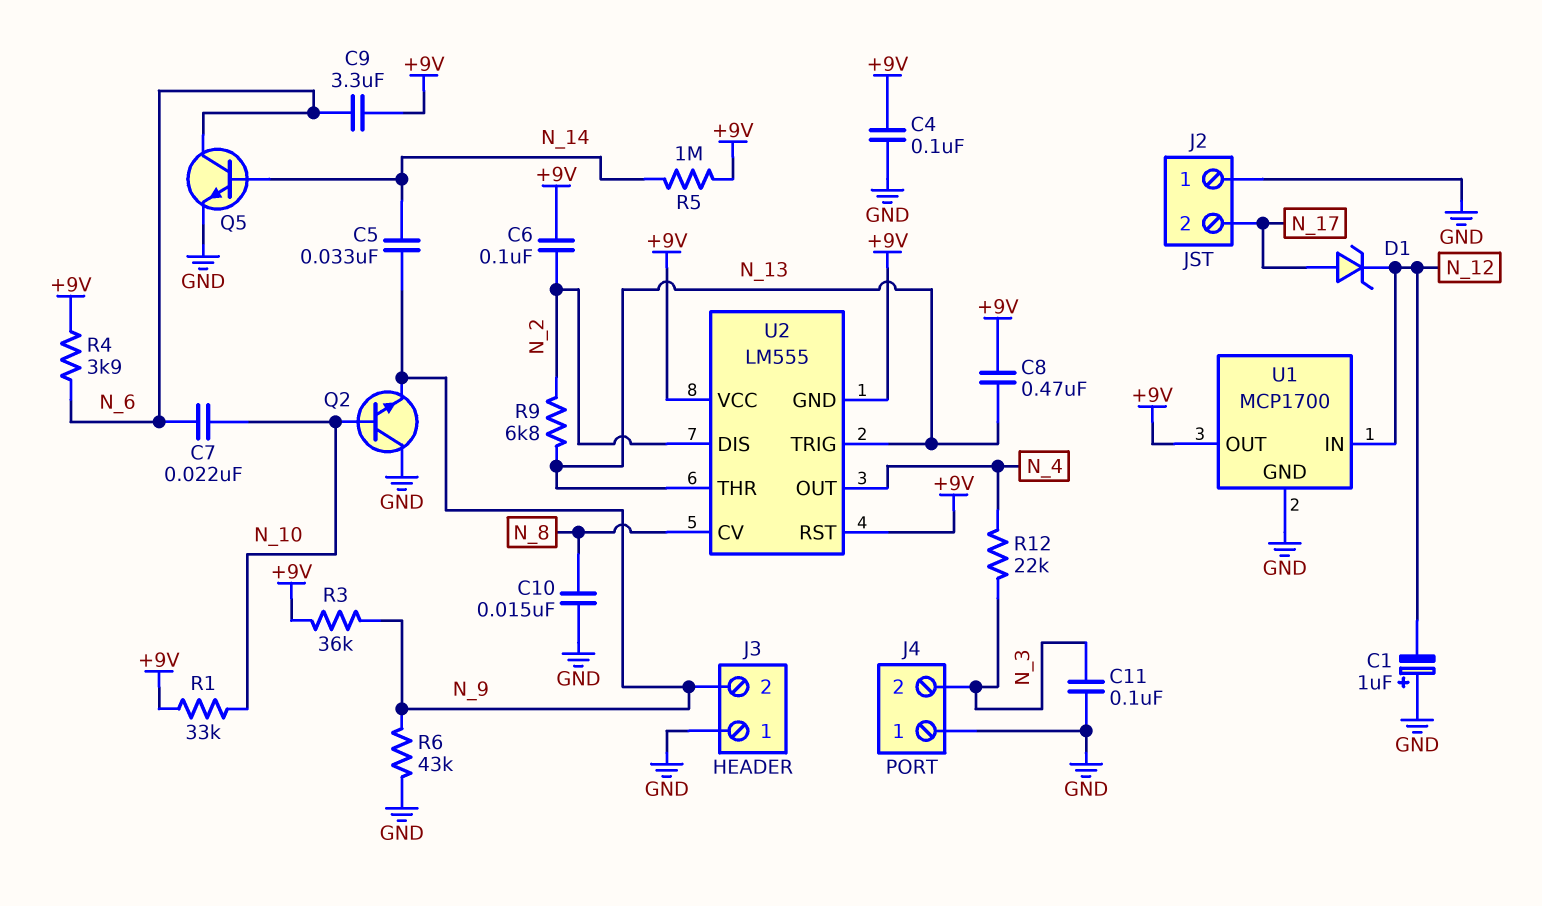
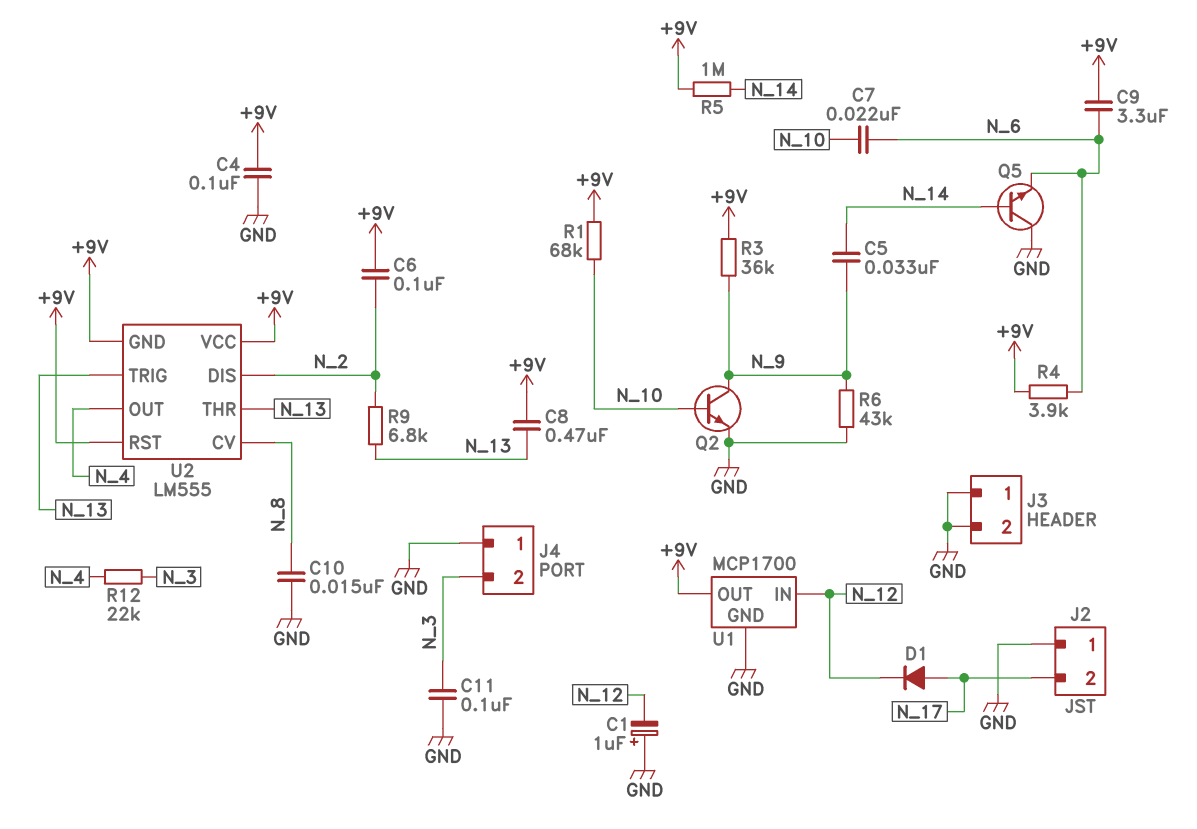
D1: zener (A N_17, K N_12) -> diode (A N_17, K N_12)
J3 pin 2: N_9 -> GND
Q2: NPN (B N_10, C GND, E N_9) -> NPN (B N_10, C N_9, E GND)
Q5: NPN (B N_14, C N_6, E GND) -> NPN (B N_14, C GND, E N_6)
R1: 33k (+9V, N_10) -> 68k (+9V, N_10)

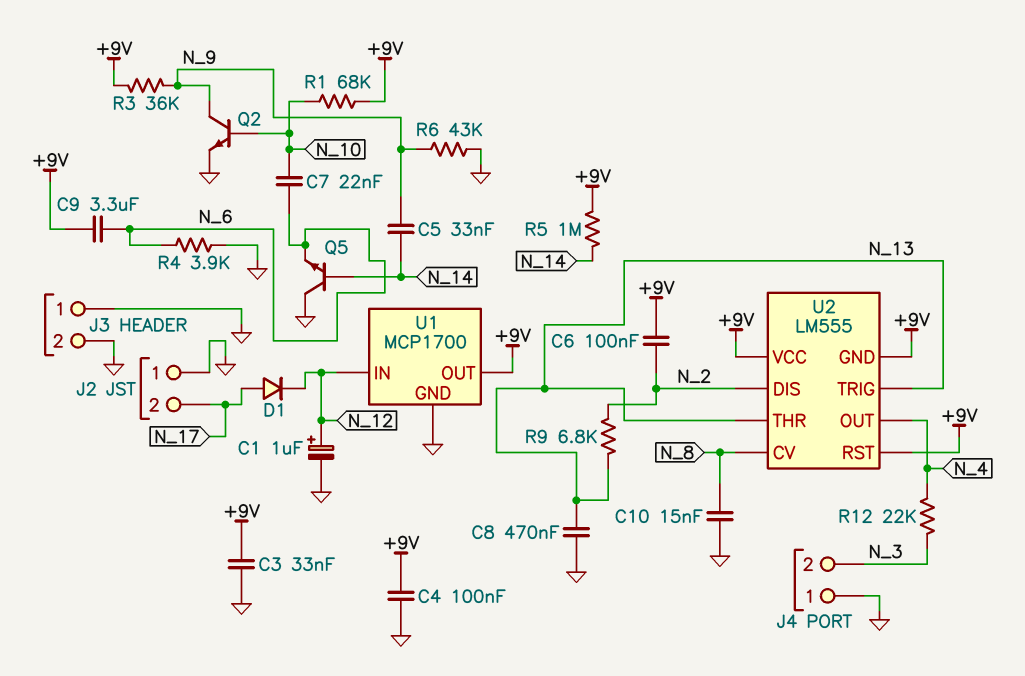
C1: 1uF (plus GND, minus N_12) -> 1uF (plus N_12, minus GND)
C3: none -> 33nF (+9V, GND)
C8: 470nF (+9V, N_13) -> 470nF (GND, N_13)
C11: 100nF (GND, N_3) -> none
R4: 3.9k (+9V, N_6) -> 3.9k (GND, N_6)

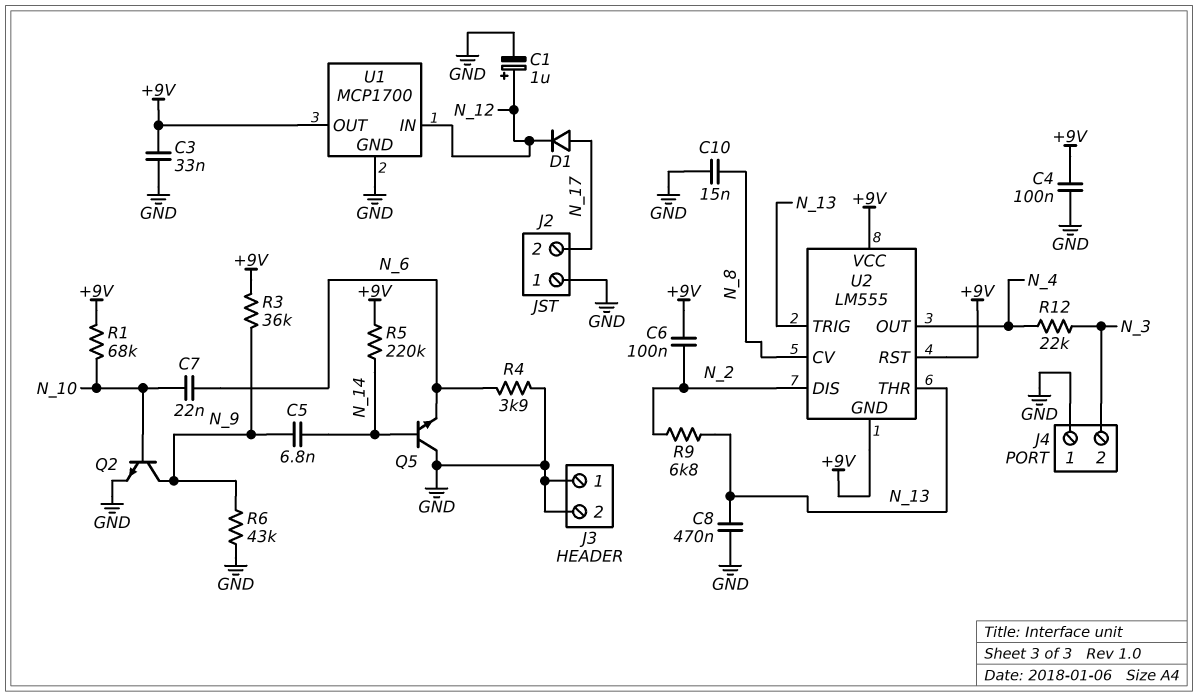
C5: 33nF (N_9, N_14) -> 6.8nF (N_9, N_14)
C9: 3.3uF (+9V, N_6) -> none
R5: 1M (+9V, N_14) -> 220k (+9V, N_14)

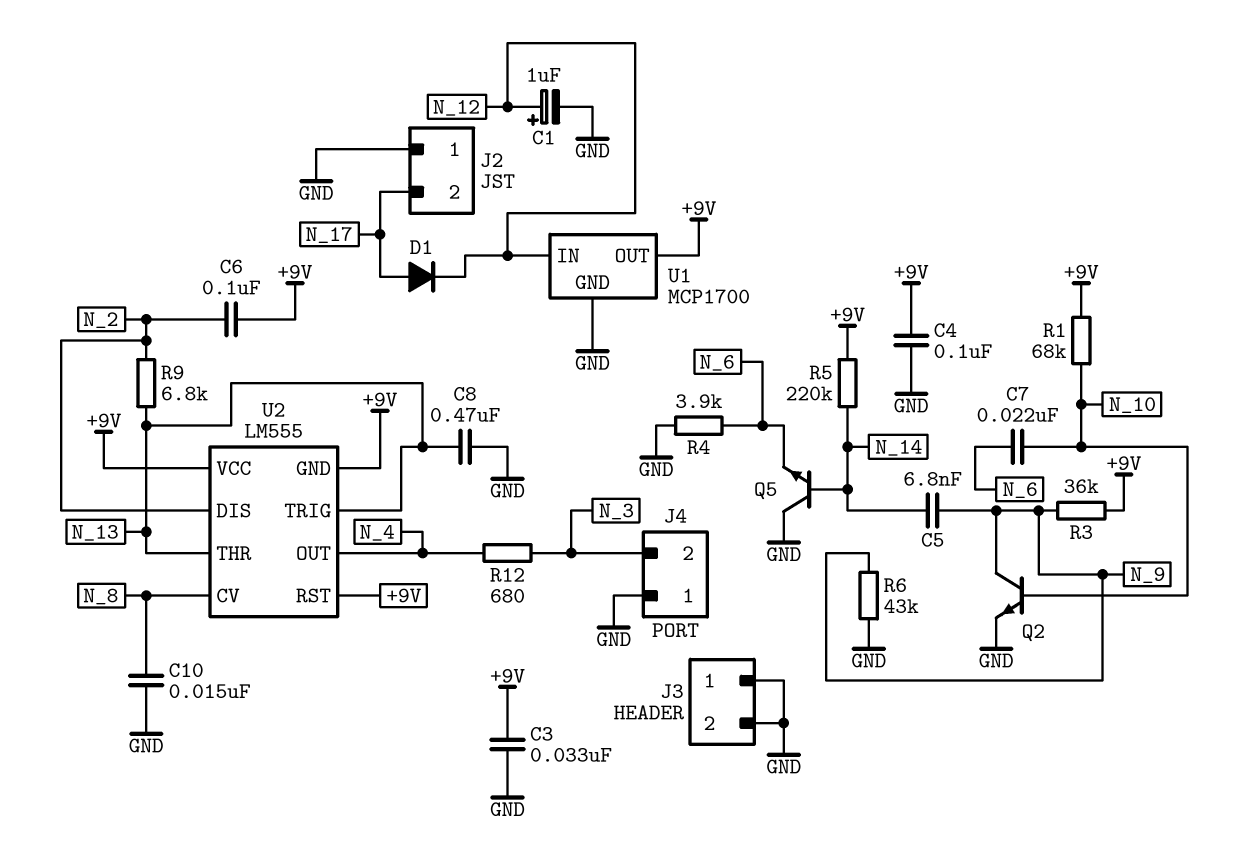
R12: 22k (N_3, N_4) -> 680 (N_3, N_4)

